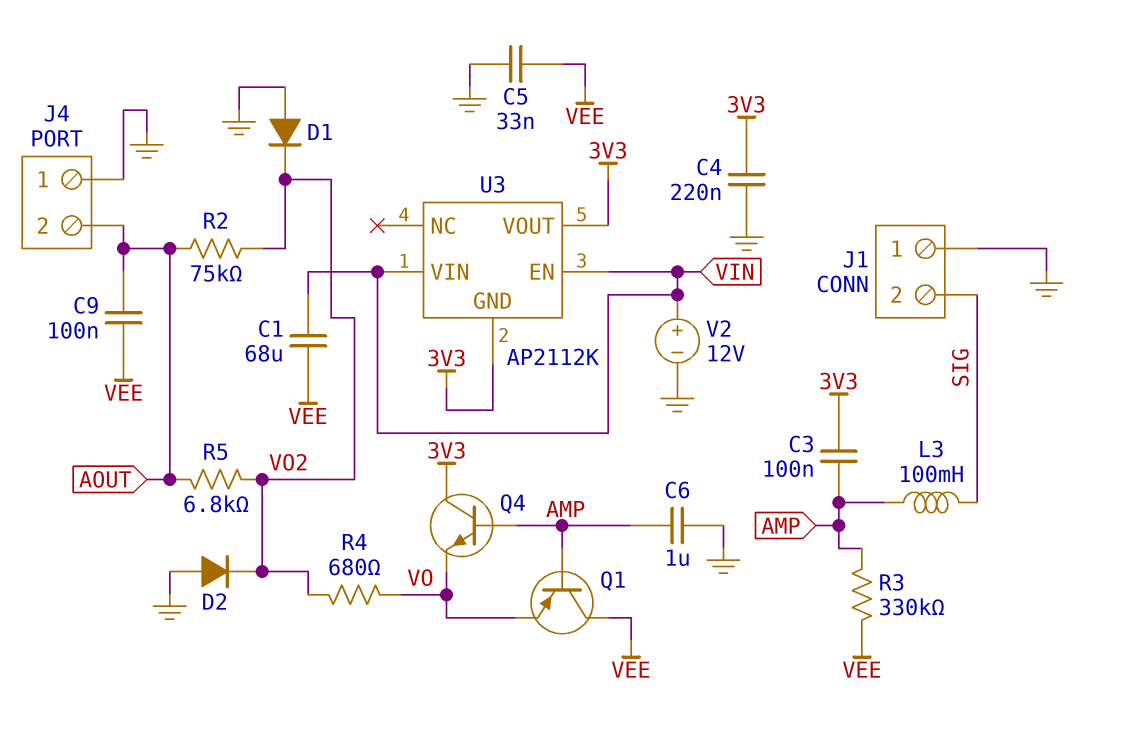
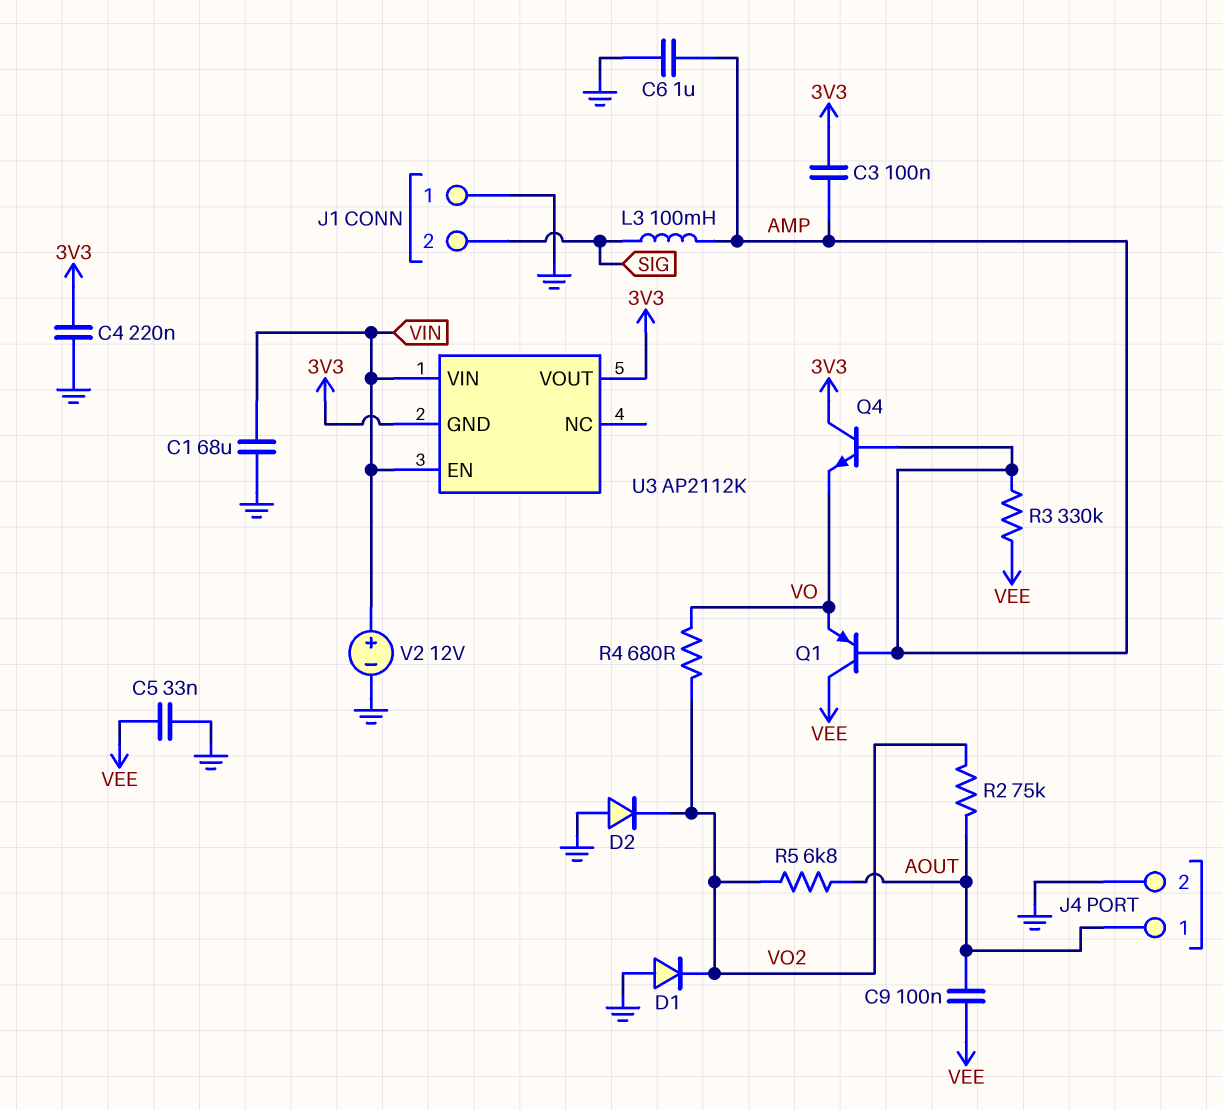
C1: 68uF (VEE, VIN) -> 68uF (GND, VIN)
J4 pin 1: GND -> AOUT
J4 pin 2: AOUT -> GND

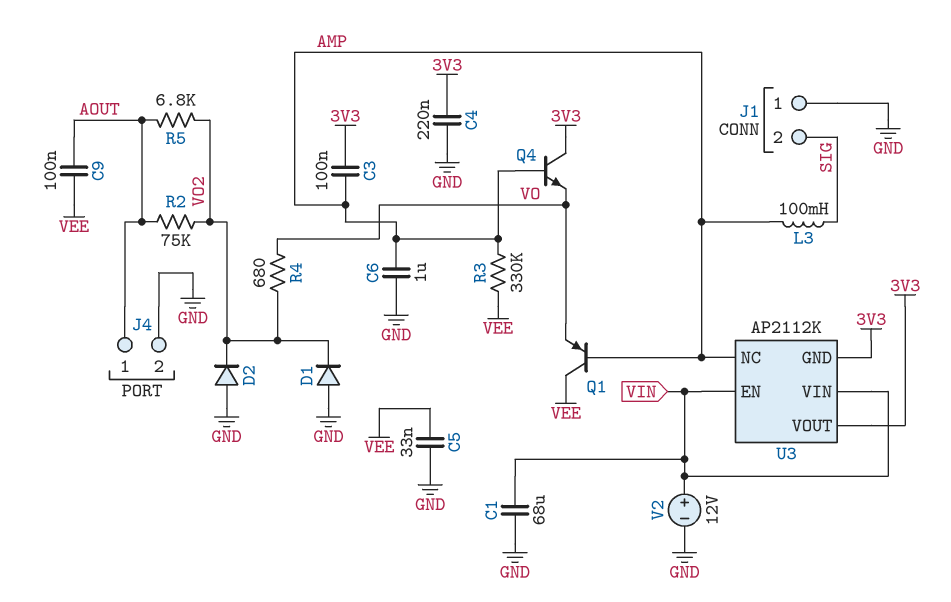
U3 pin NC: none -> AMP

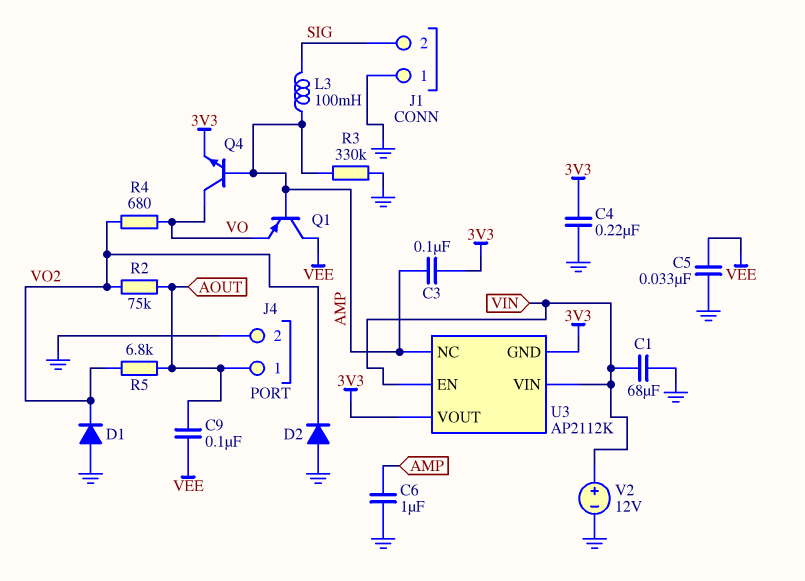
Q4: NPN (B AMP, C 3V3, E VO) -> NPN (B AMP, C VO, E 3V3)
R3: 330k (AMP, VEE) -> 330k (AMP, GND)

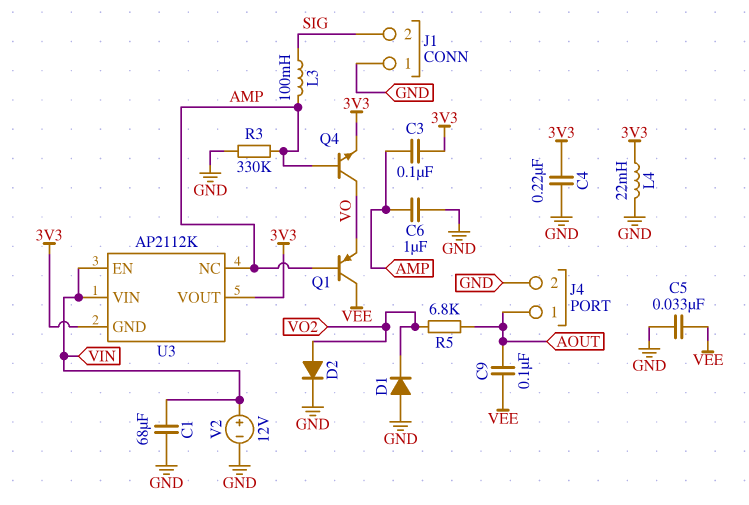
D2: diode (A GND, K VO2) -> diode (A VO2, K GND)
L4: none -> 22mH (3V3, GND)
R2: 75k (AOUT, VO2) -> none
R4: 680 (VO, VO2) -> none

